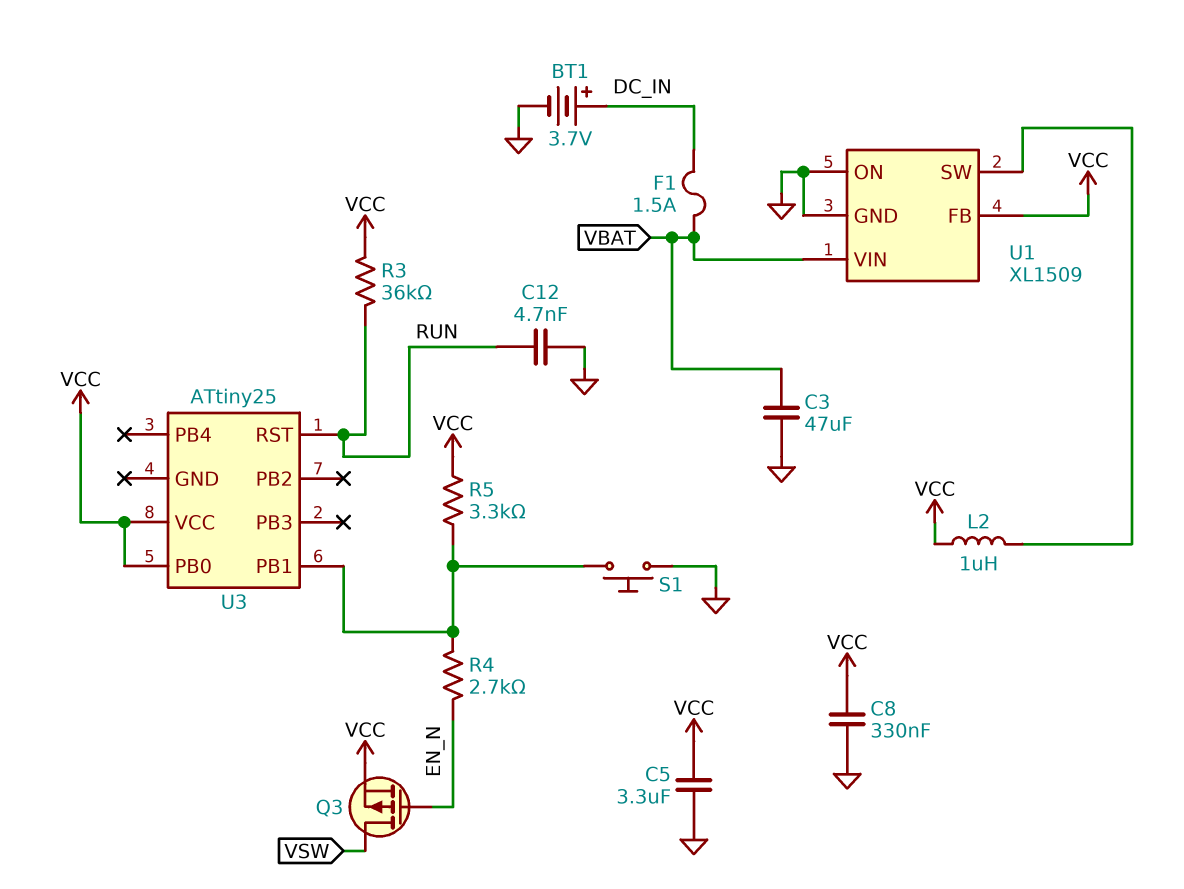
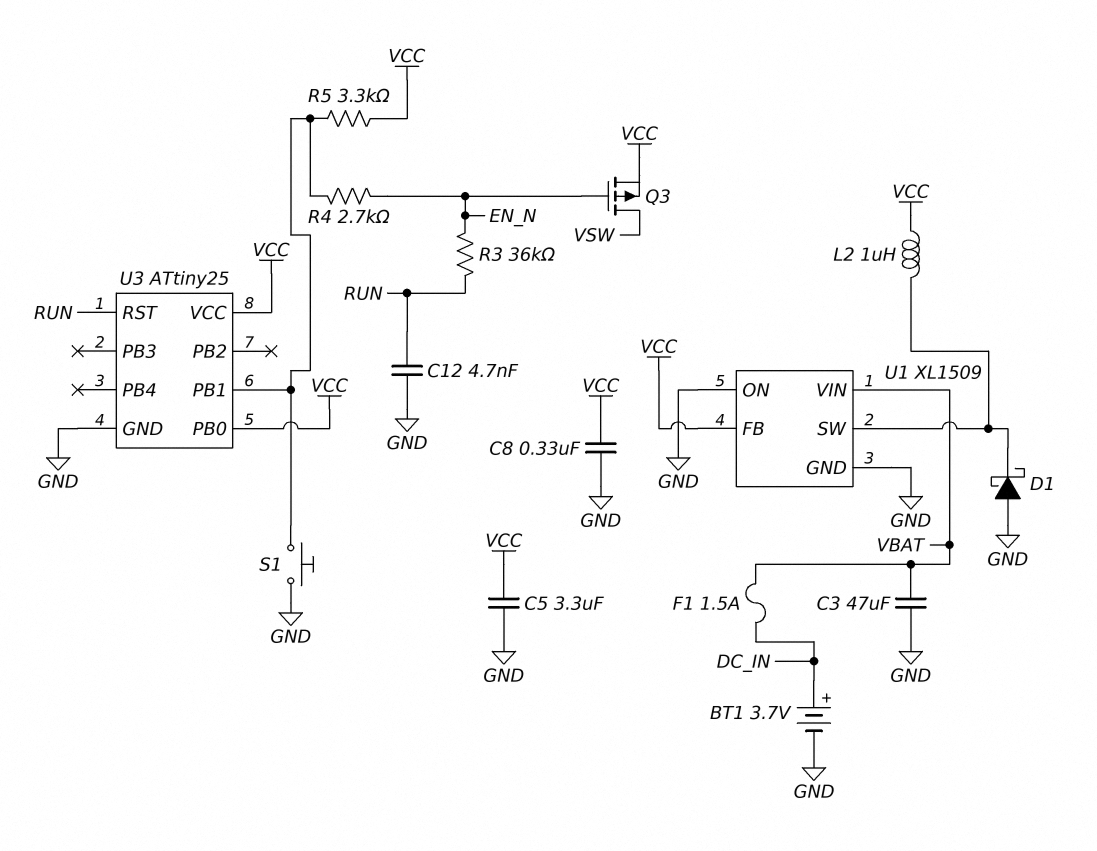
D1: none -> schottky (A GND, K U1/SW)
R3: 36k (RUN, VCC) -> 36k (EN_N, RUN)
U3 pin GND: none -> GND

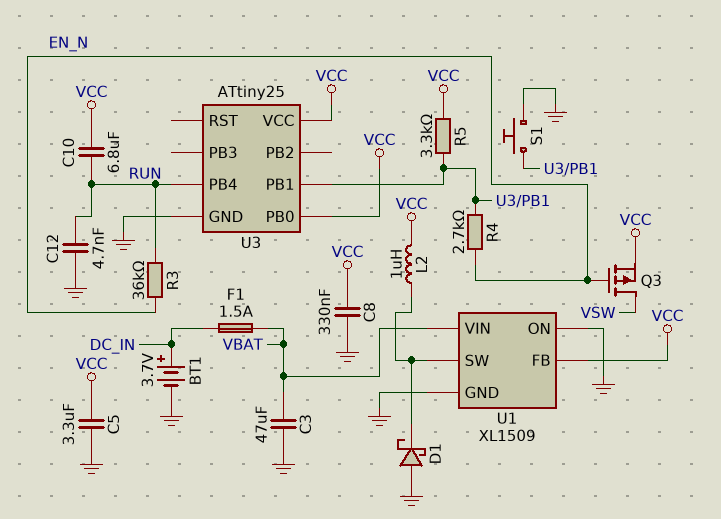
C10: none -> 6.8uF (RUN, VCC)
U3 pin PB4: none -> RUN
U3 pin RST: RUN -> none

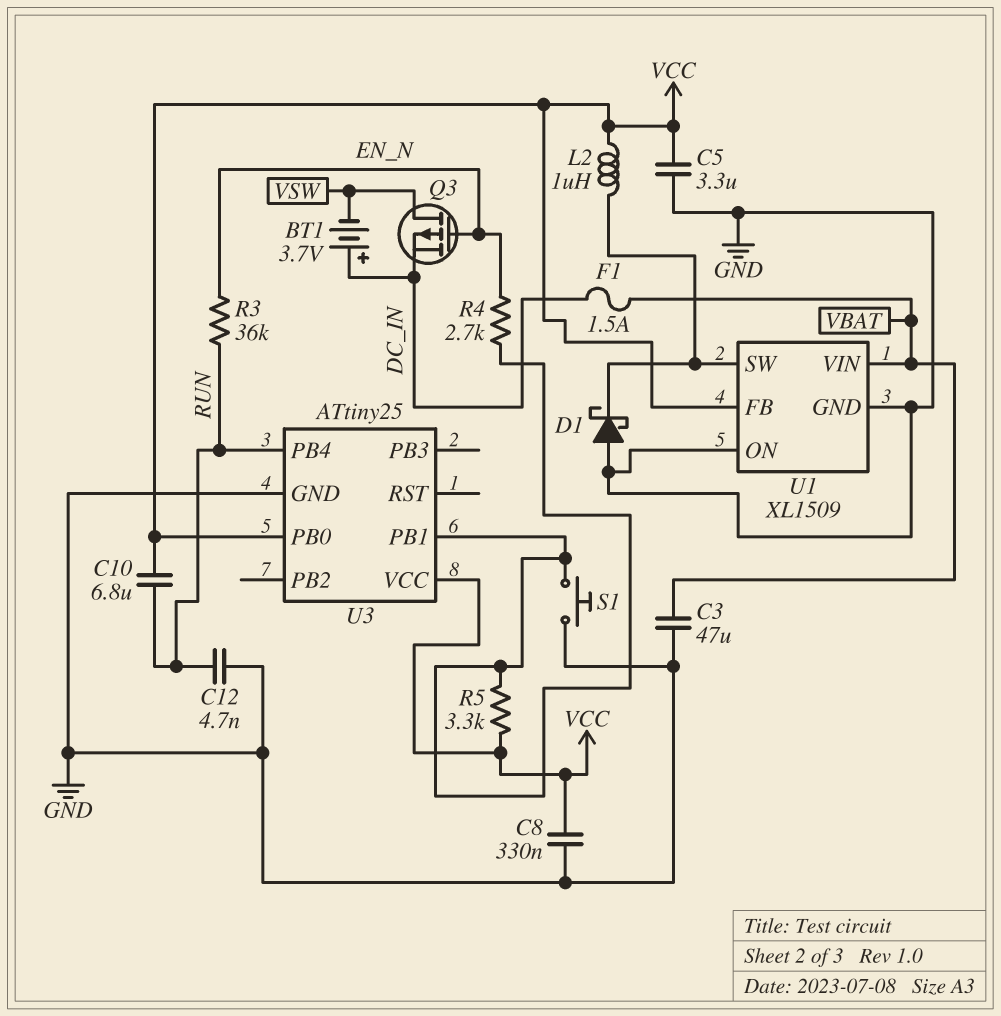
BT1: 3.7V (plus DC_IN, minus GND) -> 3.7V (plus DC_IN, minus VSW)
Q3: PMOS (G EN_N, D VSW, S VCC) -> PMOS (G EN_N, D VSW, S DC_IN)

